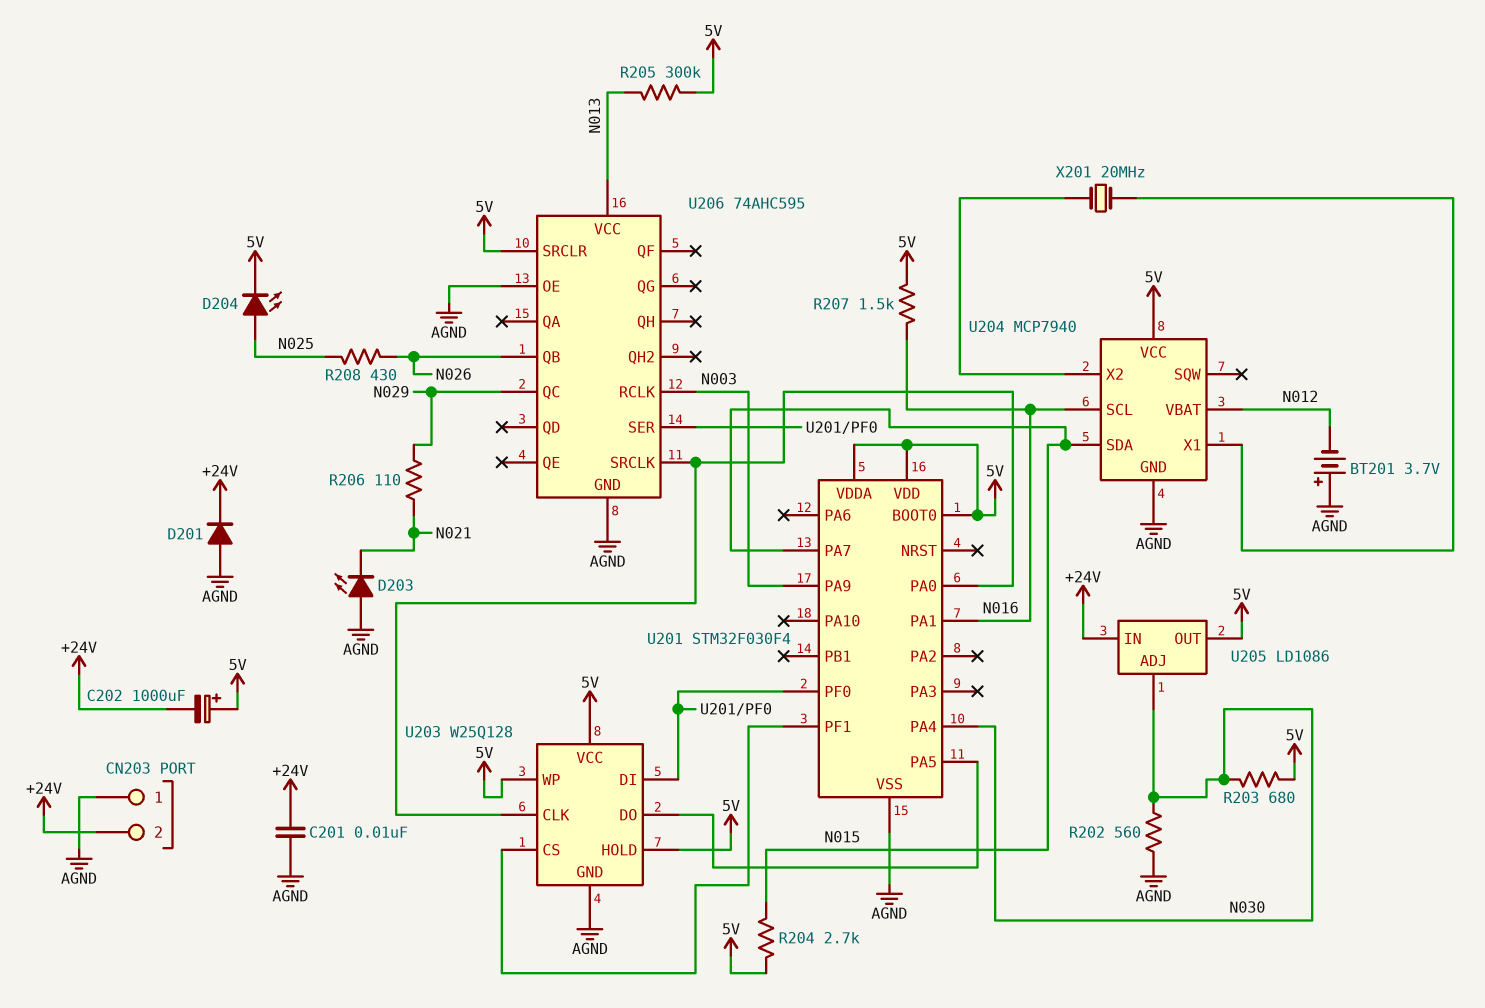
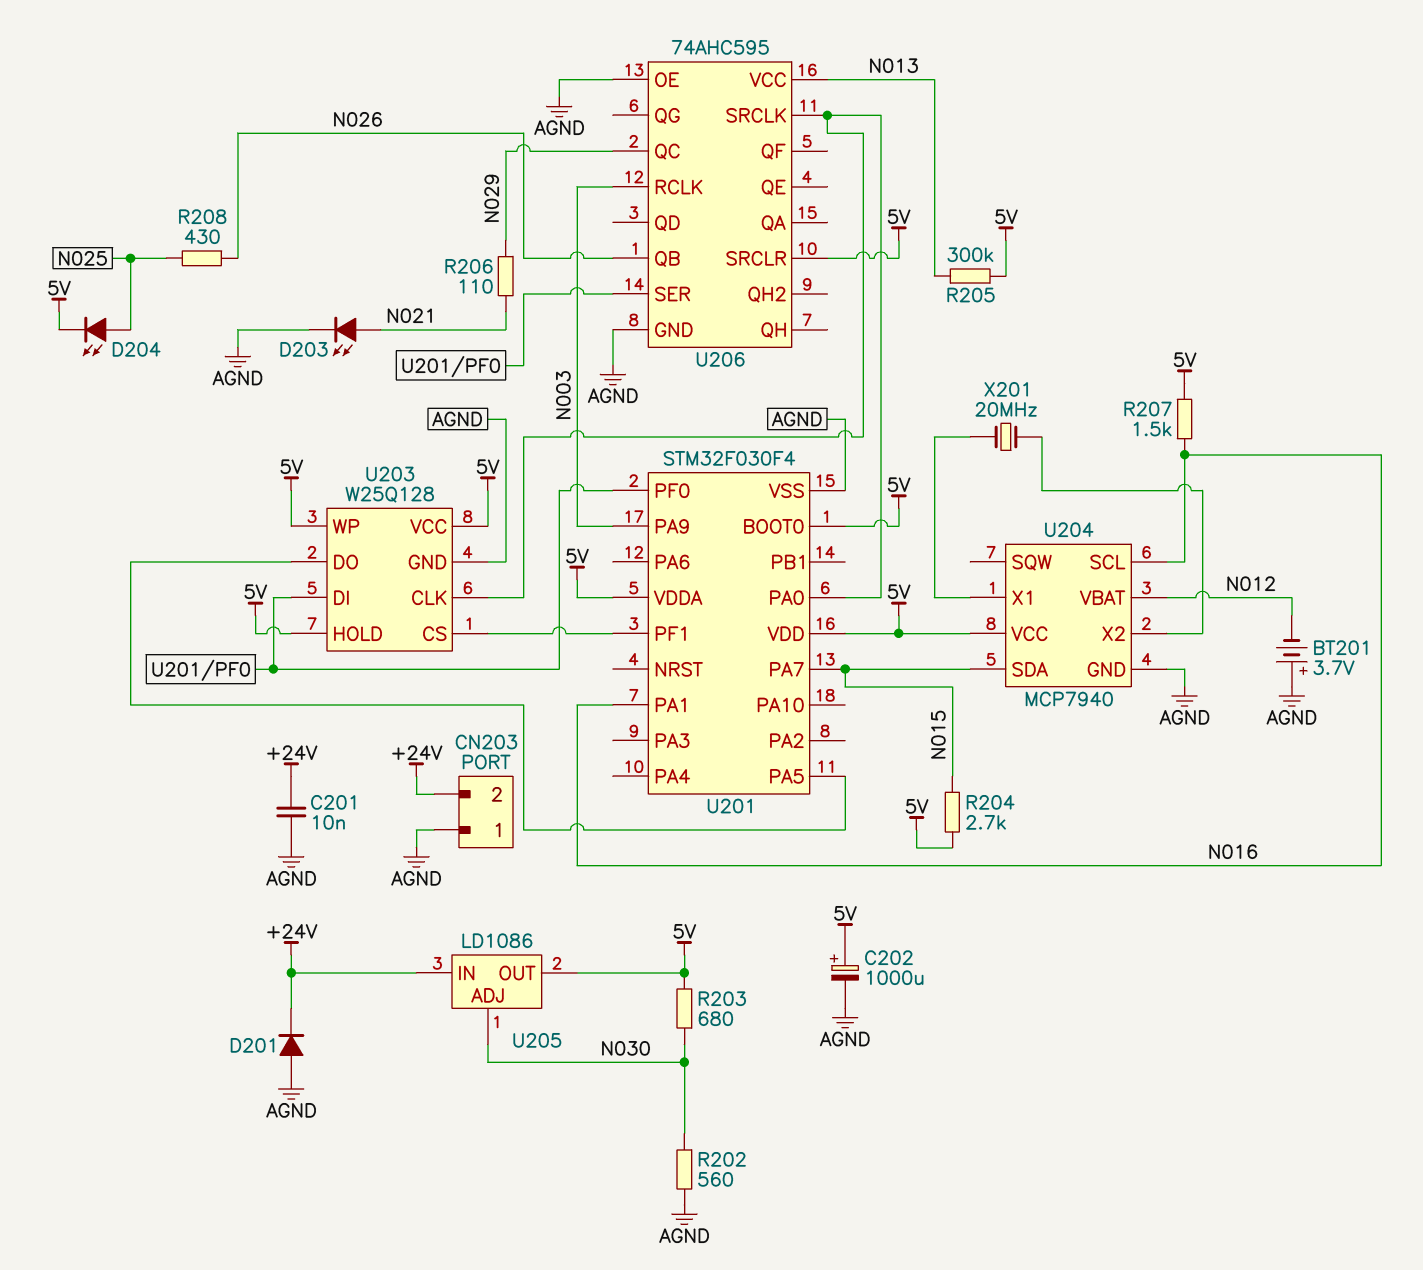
C202: 1000uF (plus 5V, minus +24V) -> 1000uF (plus 5V, minus AGND)
D203: LED (A AGND, K N021) -> LED (A N021, K AGND)
U201 pin PA4: N030 -> none

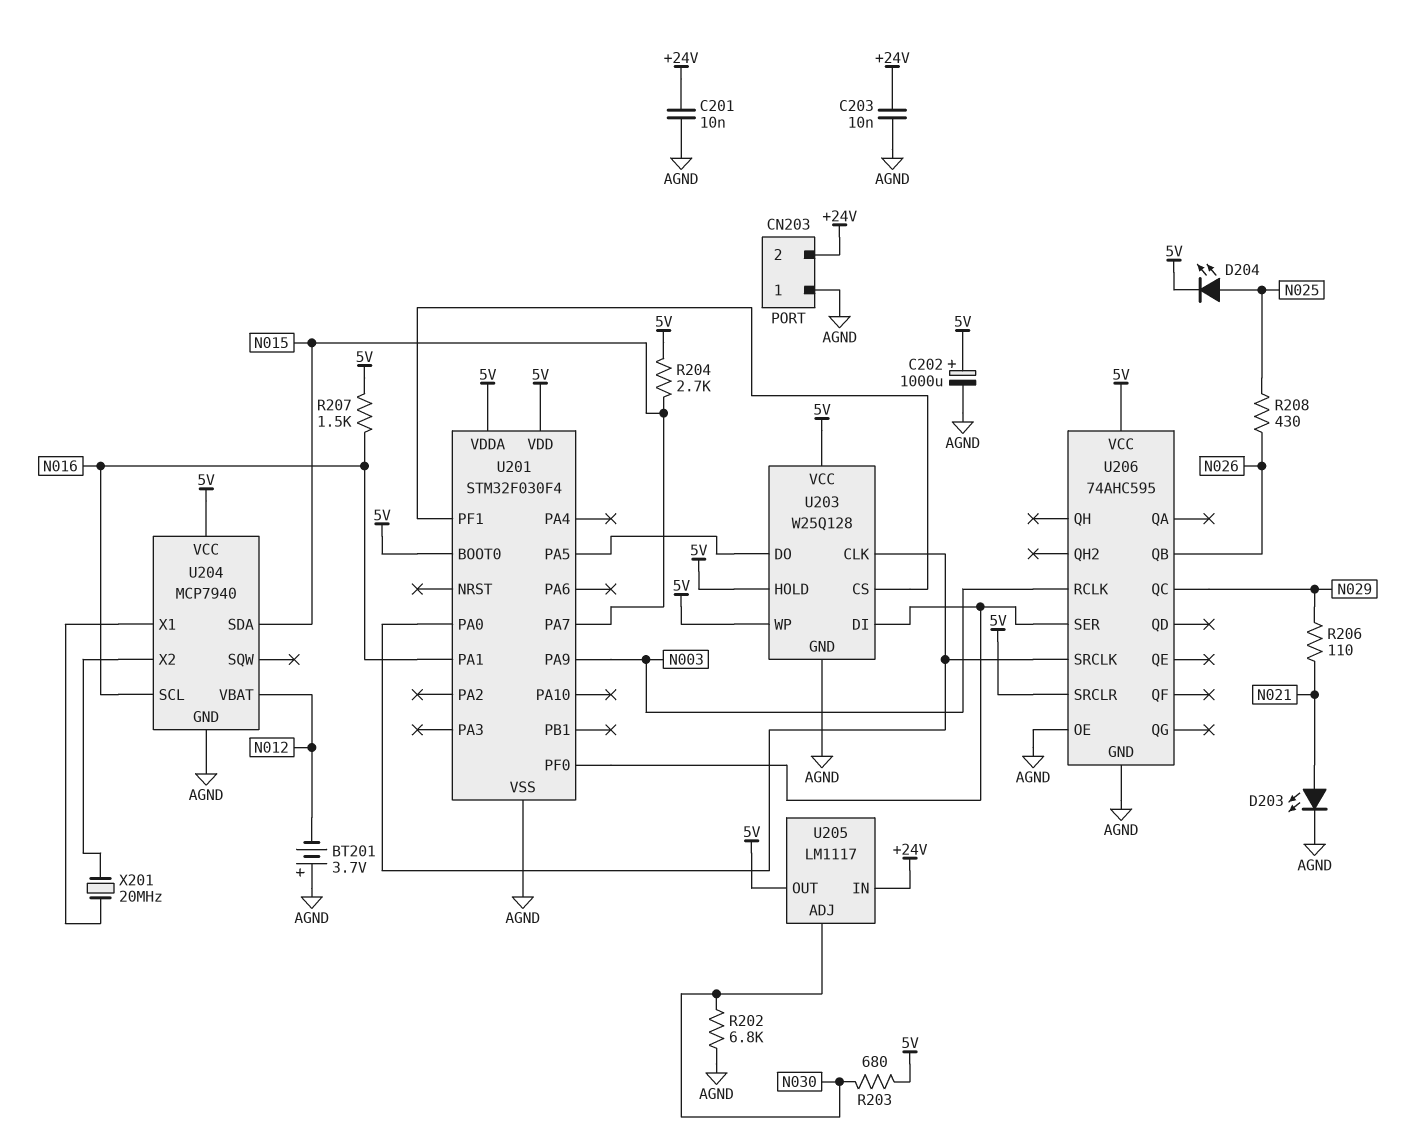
C203: none -> 10nF (+24V, AGND)
D201: diode (A AGND, K +24V) -> none
R202: 560 (AGND, N030) -> 6.8k (AGND, N030)
R205: 300k (5V, N013) -> none
U205: LD1086 -> LM1117
U206 pin VCC: N013 -> 5V

